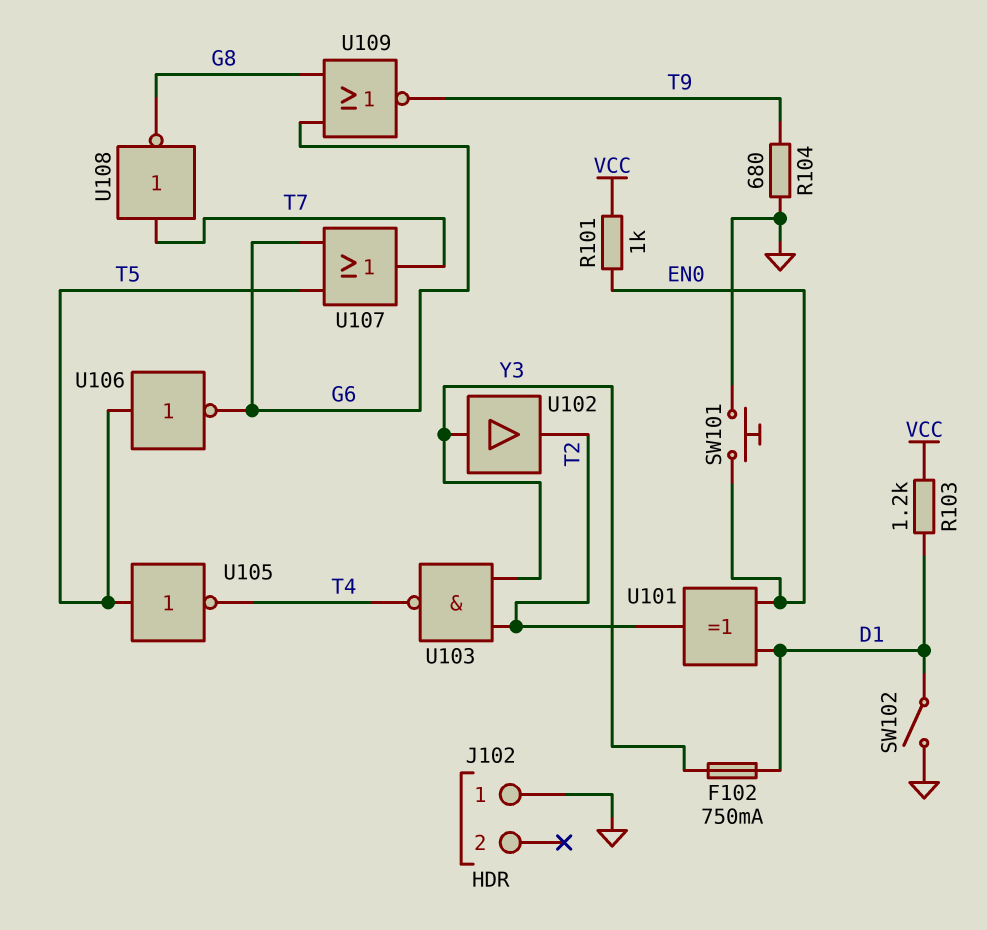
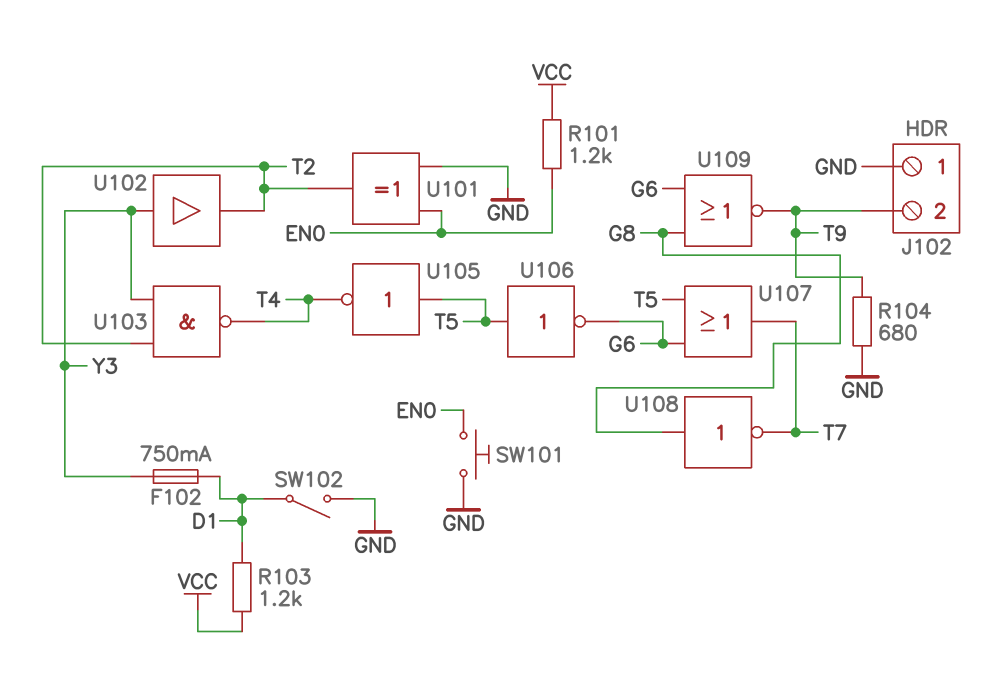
J102 pin 2: none -> T9
R101: 1k (EN0, VCC) -> 1.2k (EN0, VCC)
U101: XOR (in D1, in EN0, out T2) -> XOR (in EN0, in GND, out T2)
U108: NOT (in T7, out G8) -> NOT (in G8, out T7)

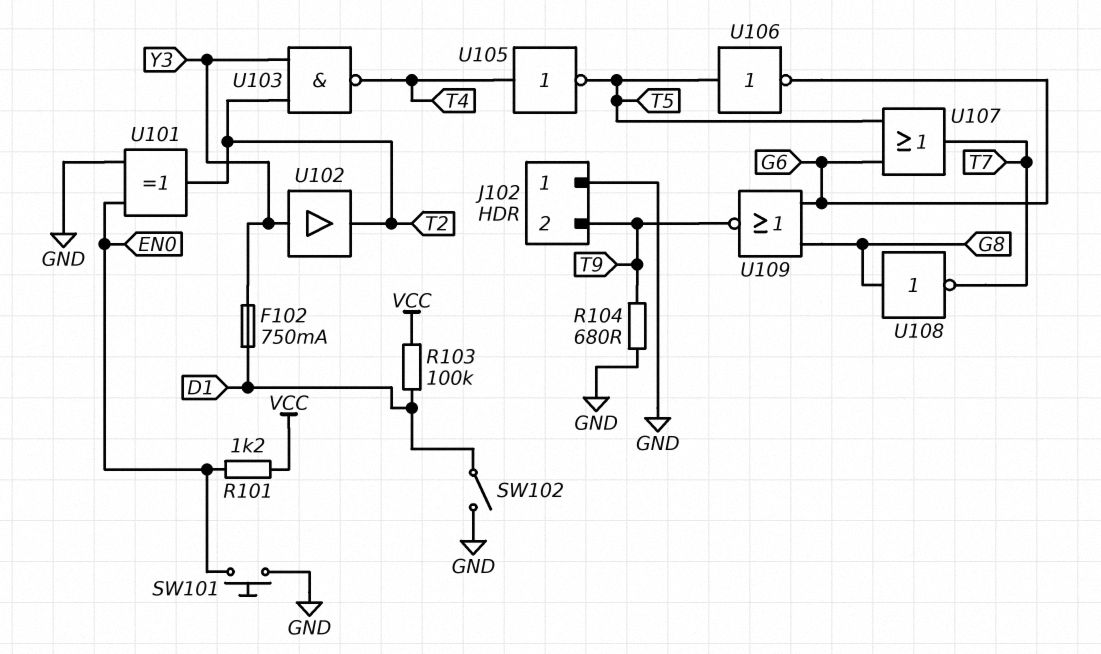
R103: 1.2k (D1, VCC) -> 100k (D1, VCC)
U105: NOT (in T5, out T4) -> NOT (in T4, out T5)

